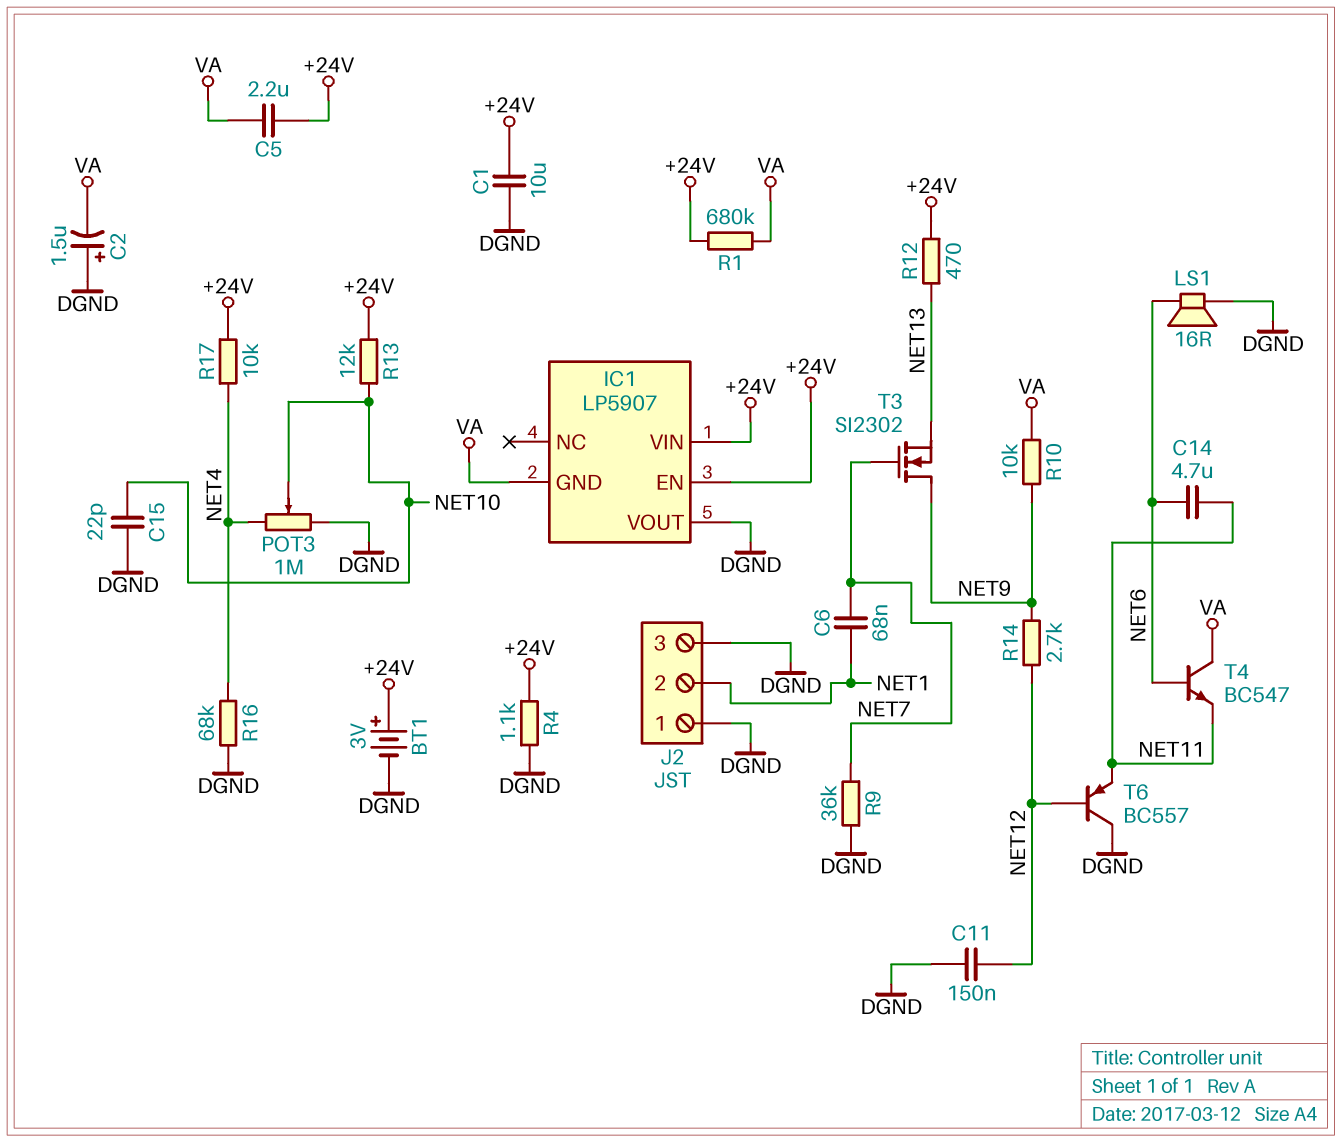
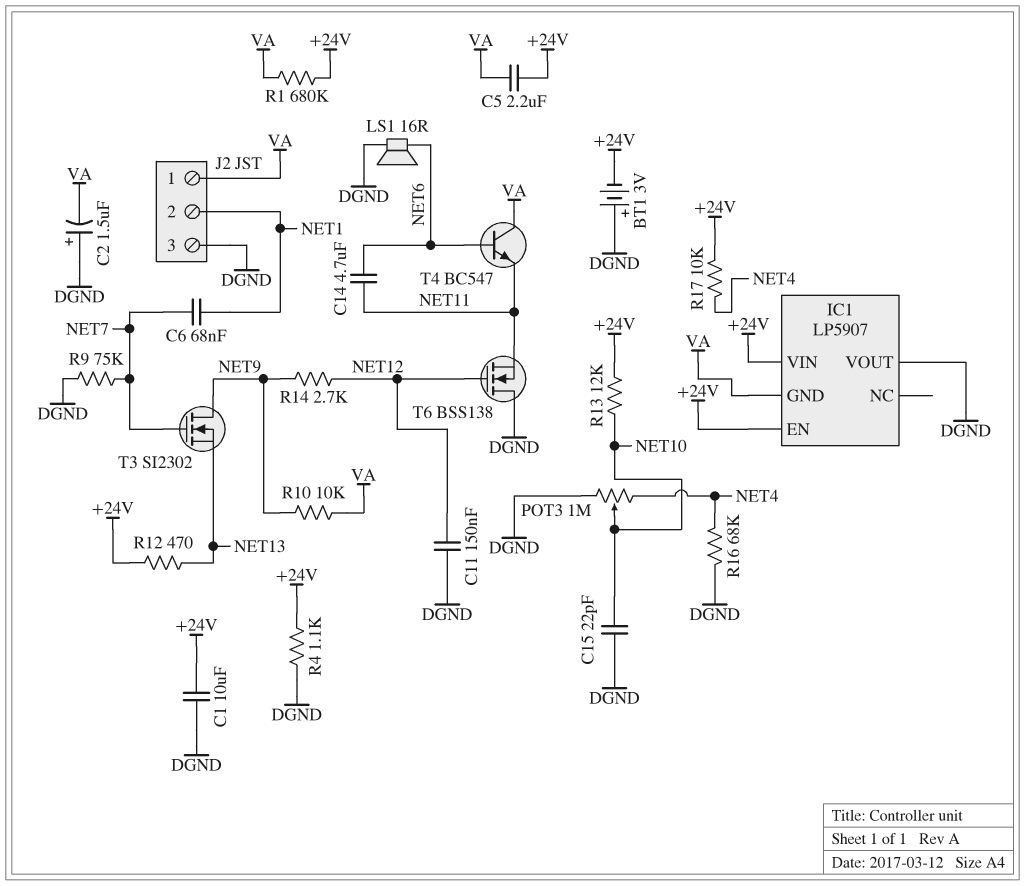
BT1: 3V (plus +24V, minus DGND) -> 3V (plus DGND, minus +24V)
J2 pin 1: DGND -> VA
R9: 36k (DGND, NET7) -> 75k (DGND, NET7)
T6: PNP BC557 (B NET12, C DGND, E NET11) -> NMOS BSS138 (G NET12, D DGND, S NET11)

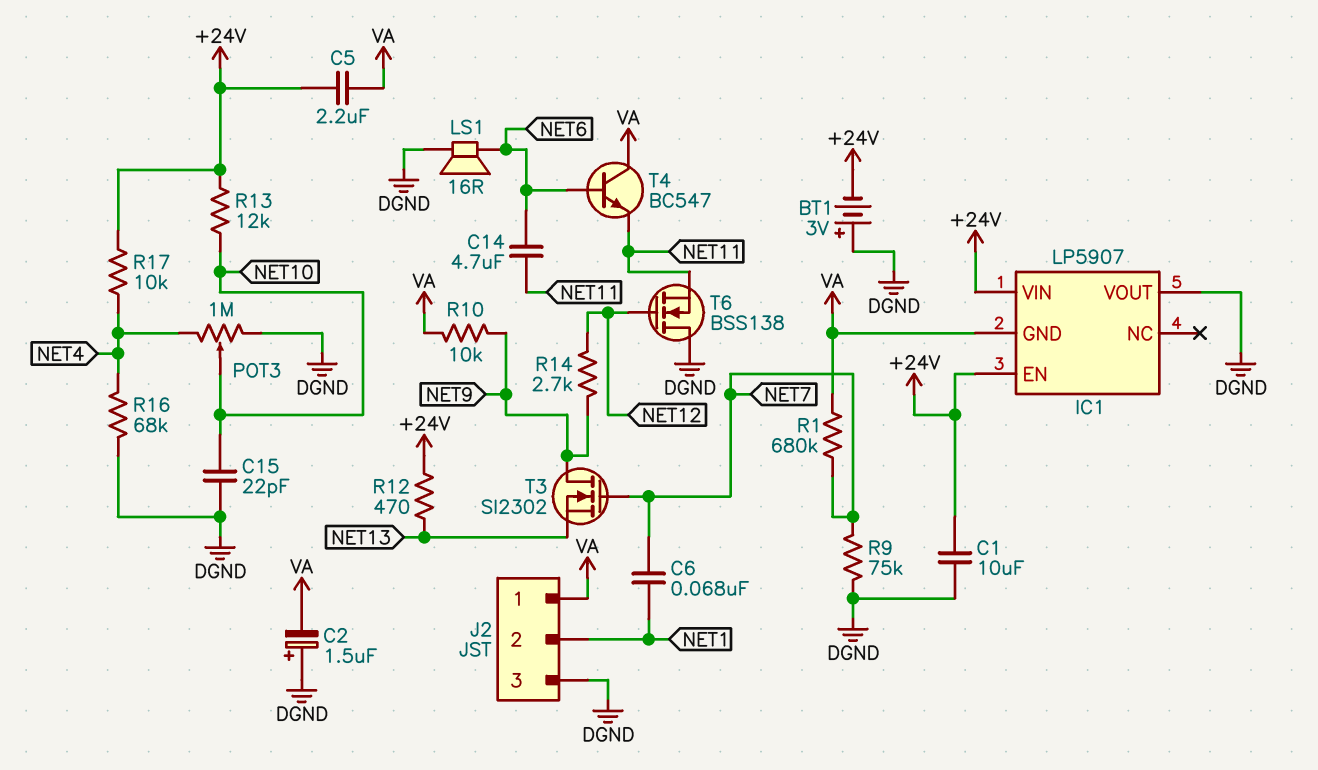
C11: 150nF (DGND, NET12) -> none
R1: 680k (+24V, VA) -> 680k (NET7, VA)
R4: 1.1k (+24V, DGND) -> none

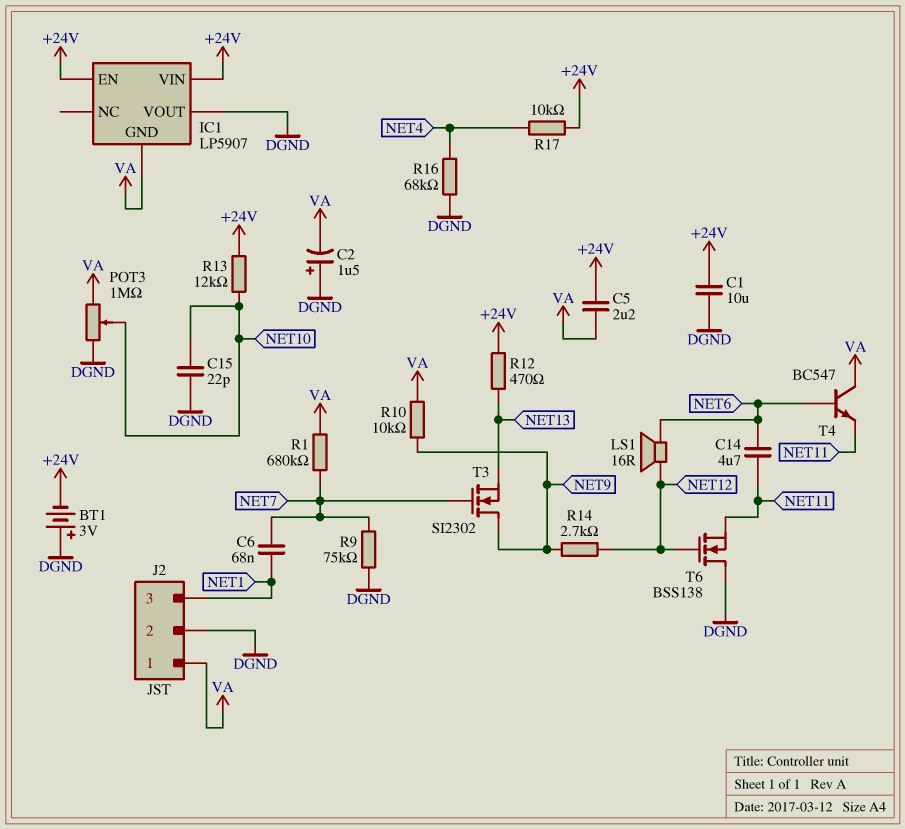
J2 pin 2: NET1 -> DGND
J2 pin 3: DGND -> NET1
LS1: speaker 16R (DGND, NET6) -> speaker 16R (NET6, NET12)
POT3: 1M (DGND, NET4, wiper NET10) -> 1M (DGND, VA, wiper NET10)

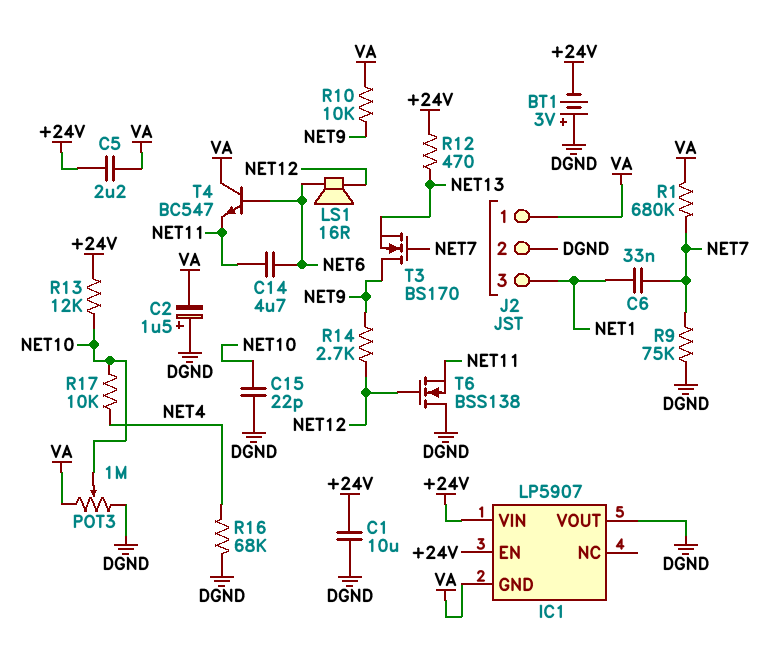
C6: 68nF (NET1, NET7) -> 33nF (NET1, NET7)
R17: 10k (+24V, NET4) -> 10k (NET4, NET10)
T3: NMOS SI2302 (G NET7, D NET9, S NET13) -> NMOS BS170 (G NET7, D NET9, S NET13)

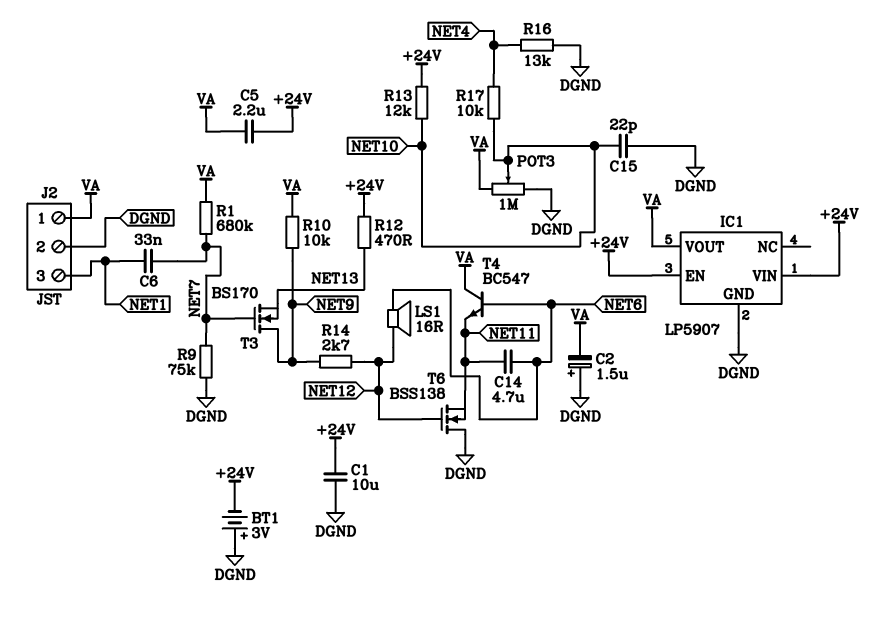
IC1 pin GND: VA -> DGND
IC1 pin VOUT: DGND -> VA
R16: 68k (DGND, NET4) -> 13k (DGND, NET4)

